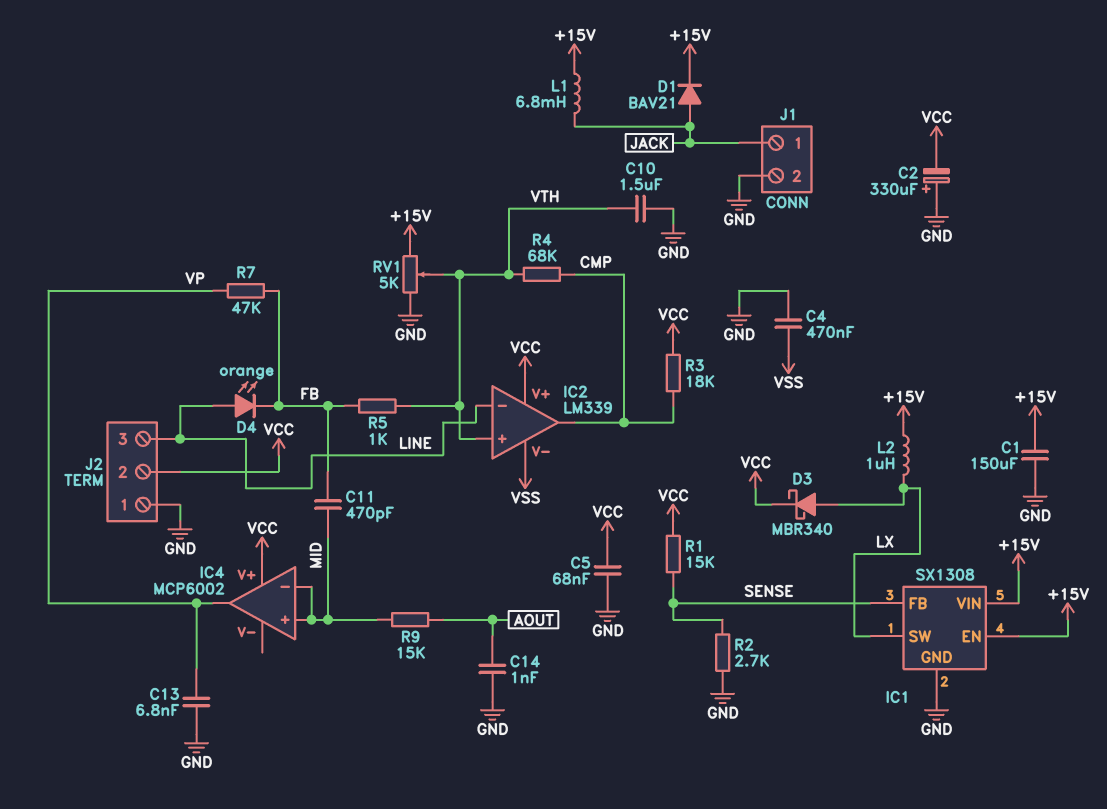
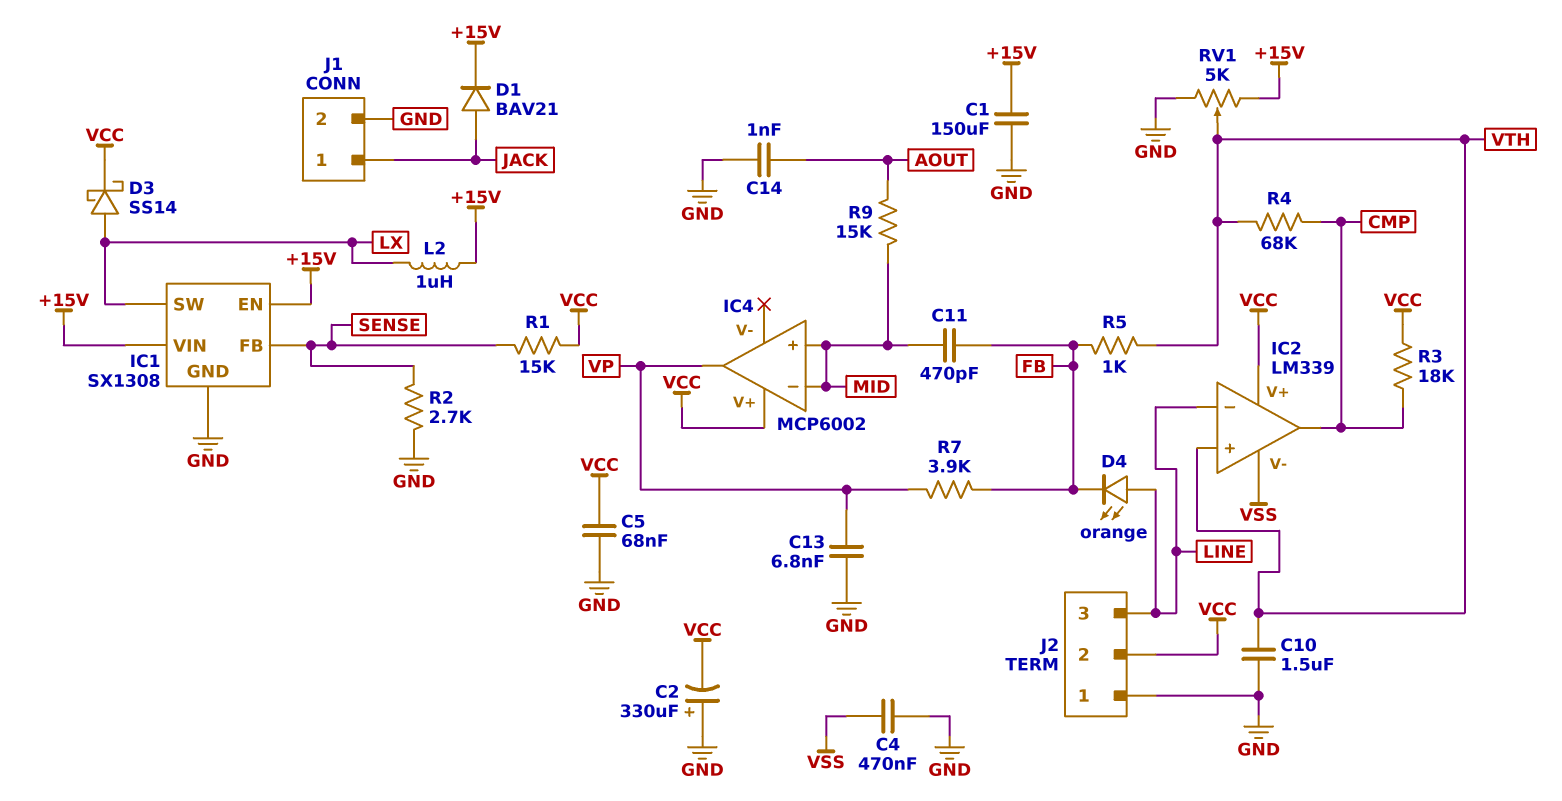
D3: schottky MBR340 (A LX, K VCC) -> schottky SS14 (A LX, K VCC)
L1: 6.8mH (+15V, JACK) -> none
R7: 47k (FB, VP) -> 3.9k (FB, VP)

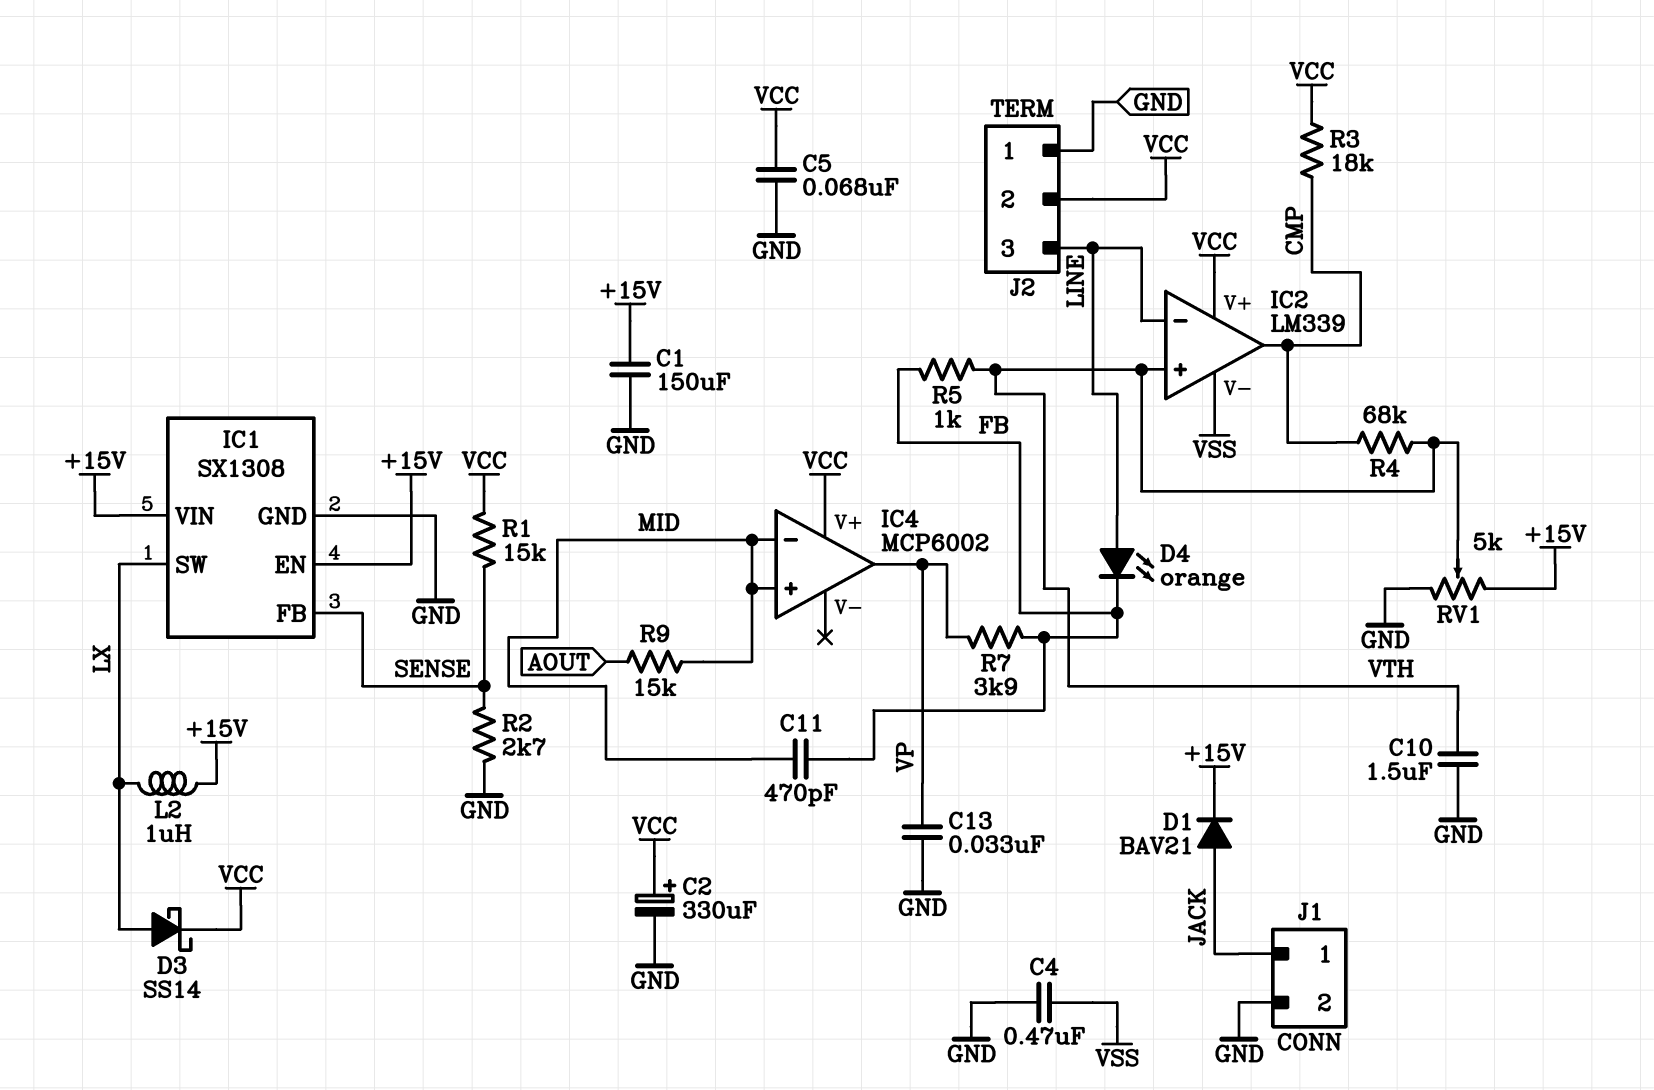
C2: 330uF (plus GND, minus VCC) -> 330uF (plus VCC, minus GND)
C13: 6.8nF (GND, VP) -> 33nF (GND, VP)
C14: 1nF (AOUT, GND) -> none

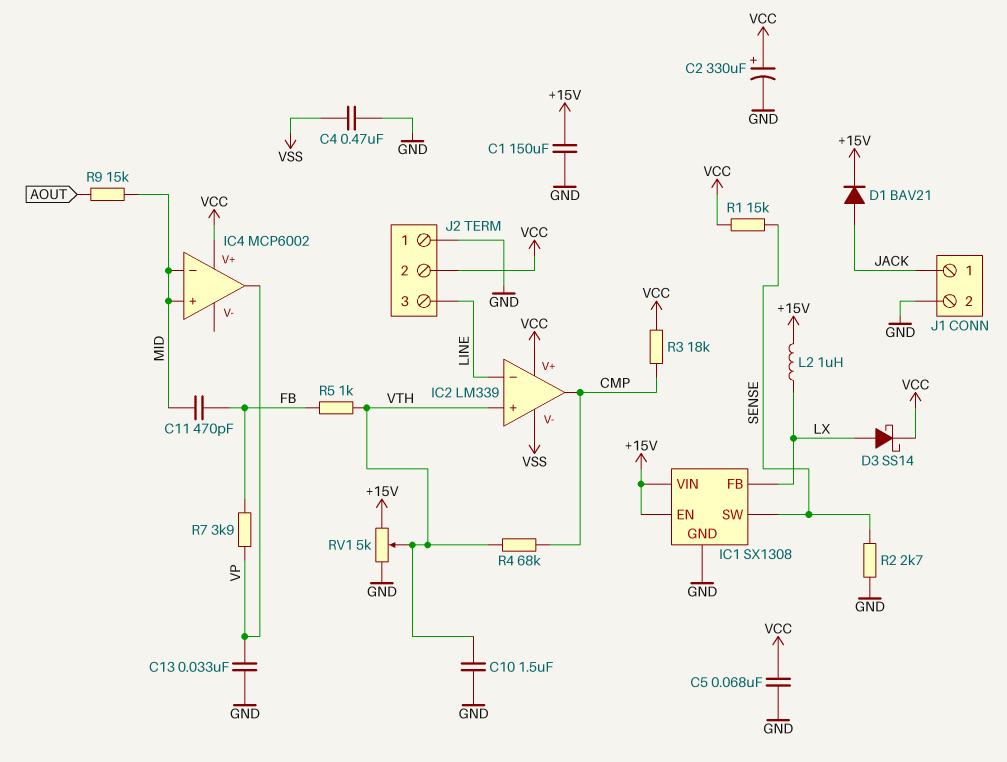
D4: LED orange (A LINE, K FB) -> none
IC1 pin FB: SENSE -> LX
IC1 pin SW: LX -> SENSE

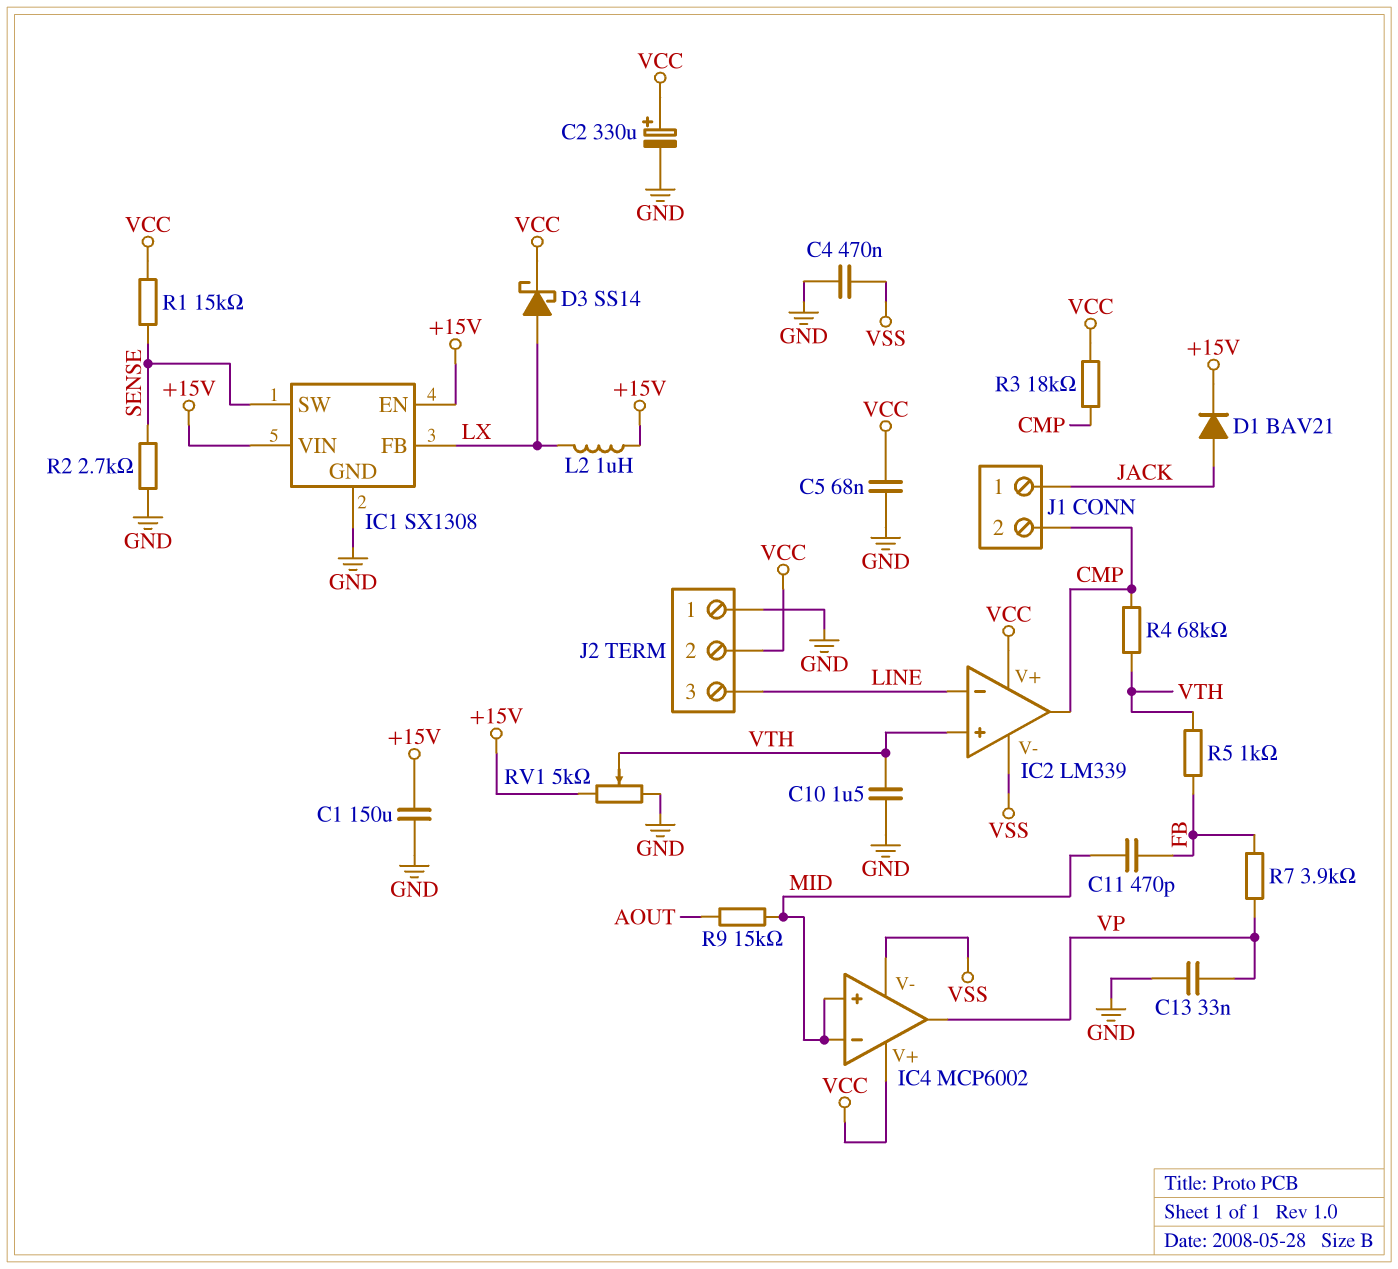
IC4 pin V-: none -> VSS
J1 pin 2: GND -> CMP

